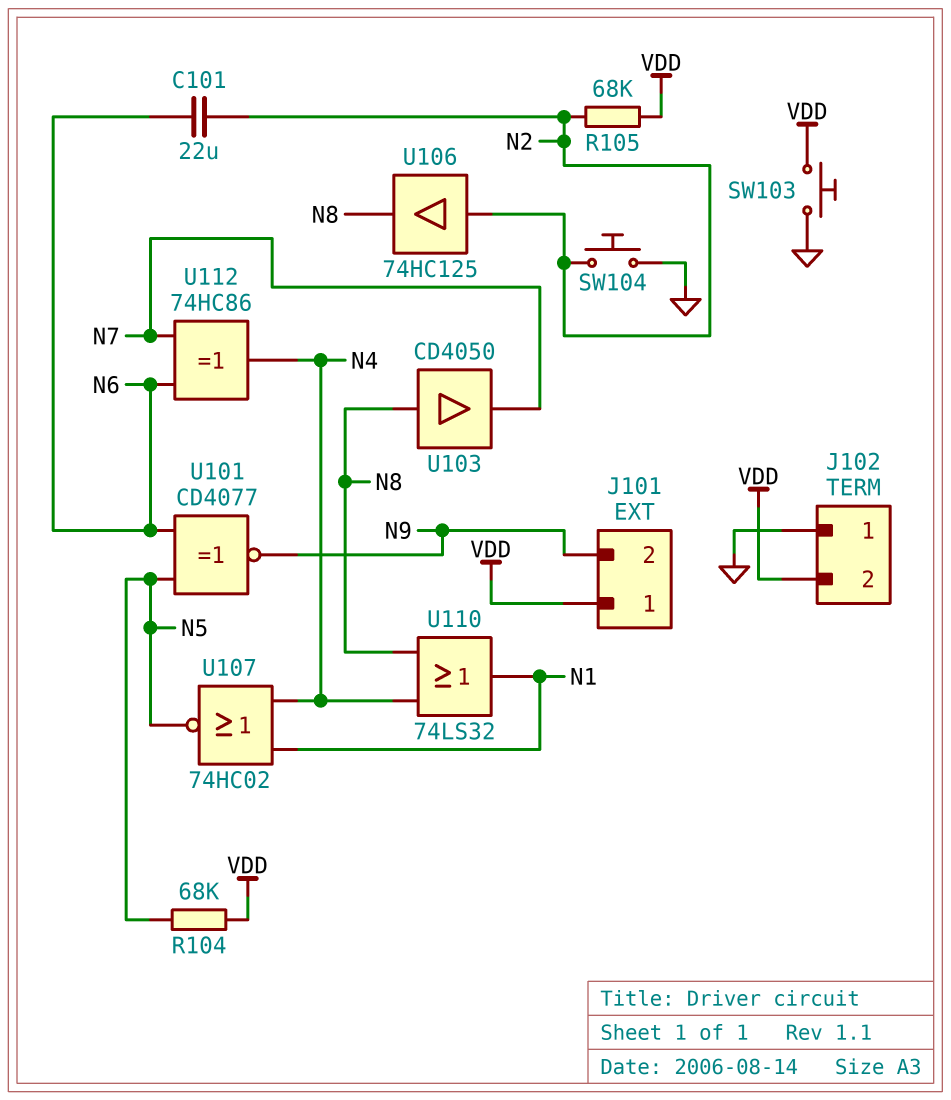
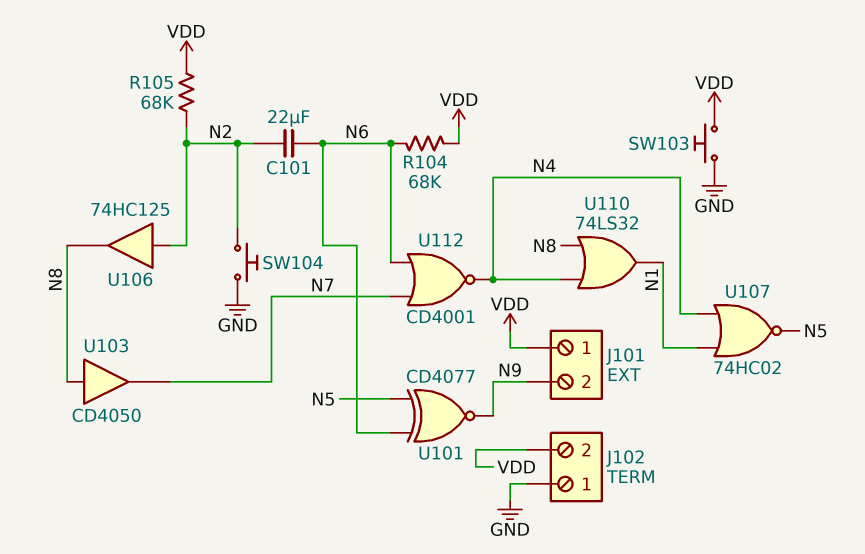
R104: 68k (N5, VDD) -> 68k (N6, VDD)
U112: XOR 74HC86 (in N6, in N7, out N4) -> NOR CD4001 (in N6, in N7, out N4)

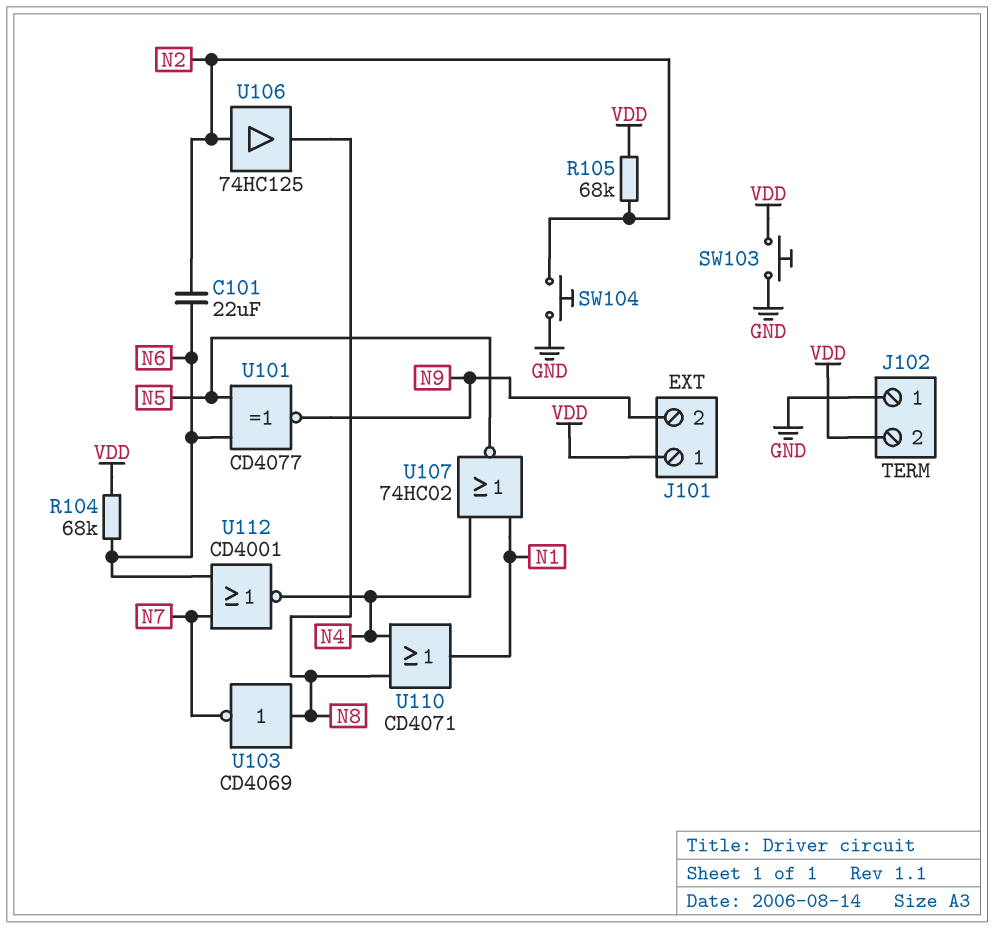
U103: buffer CD4050 (in N8, out N7) -> NOT CD4069 (in N8, out N7)
U110: OR 74LS32 (in N4, in N8, out N1) -> OR CD4071 (in N4, in N8, out N1)

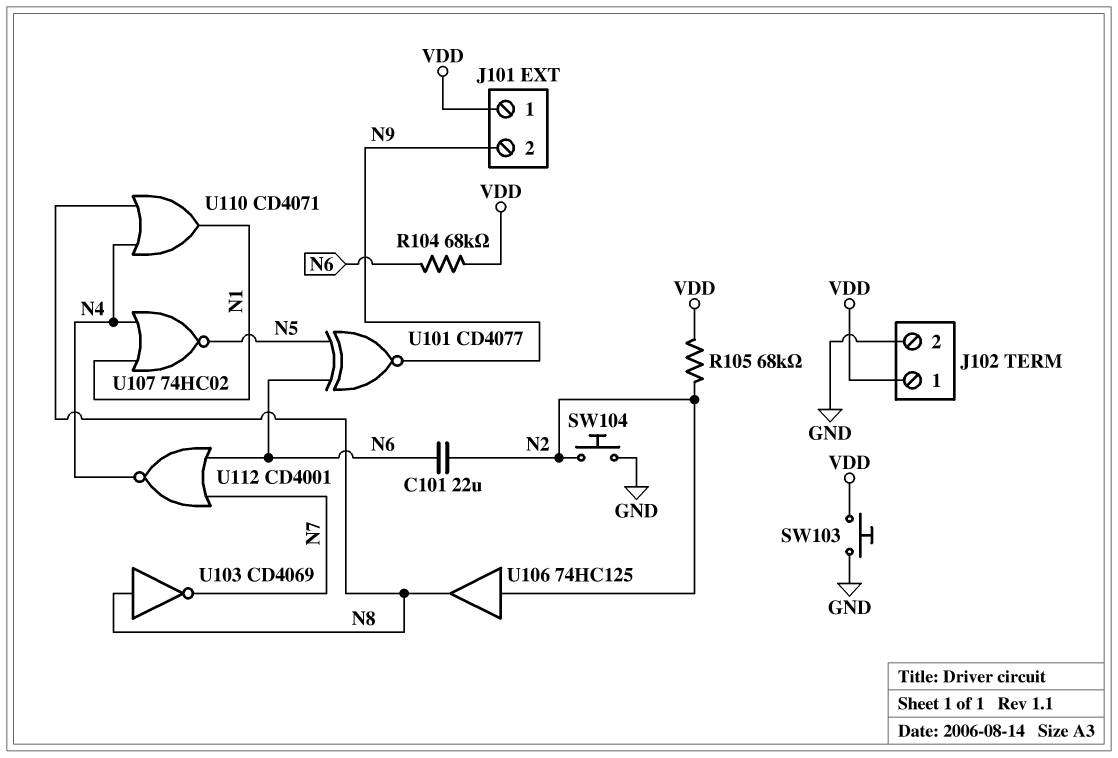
J102 pin 1: GND -> VDD
J102 pin 2: VDD -> GND

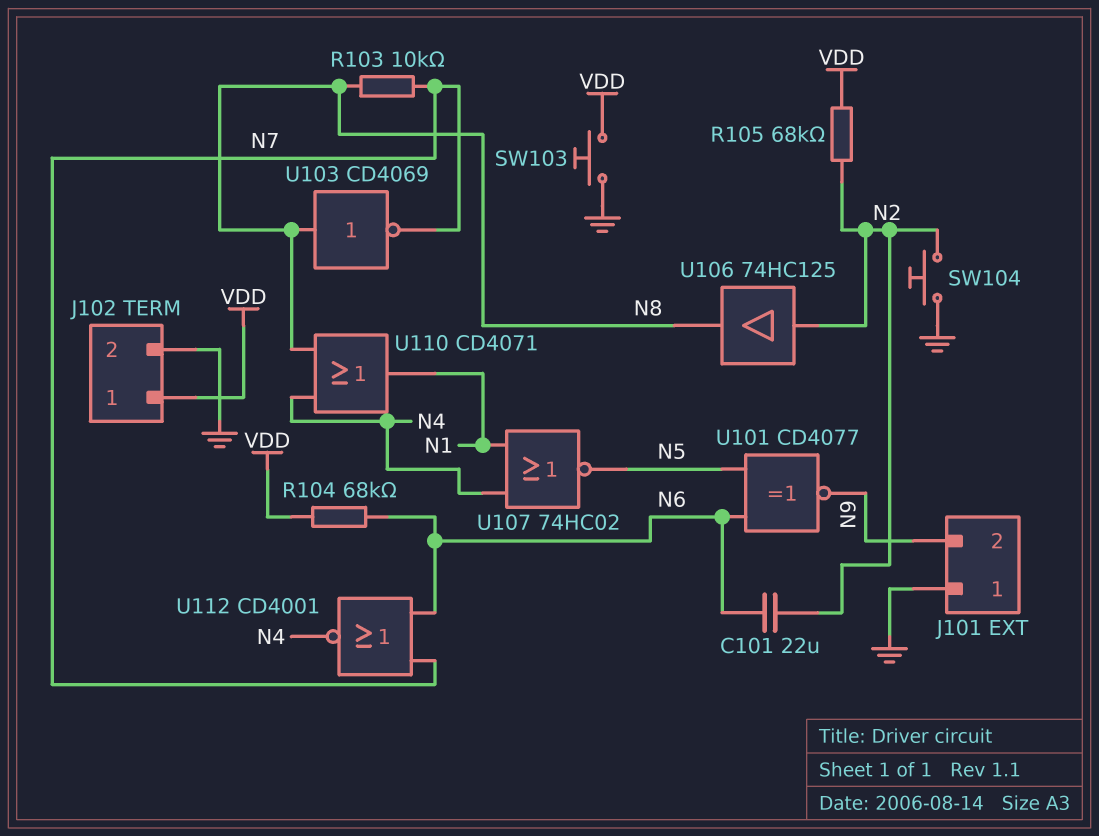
J101 pin 1: VDD -> GND
R103: none -> 10k (N7, N8)

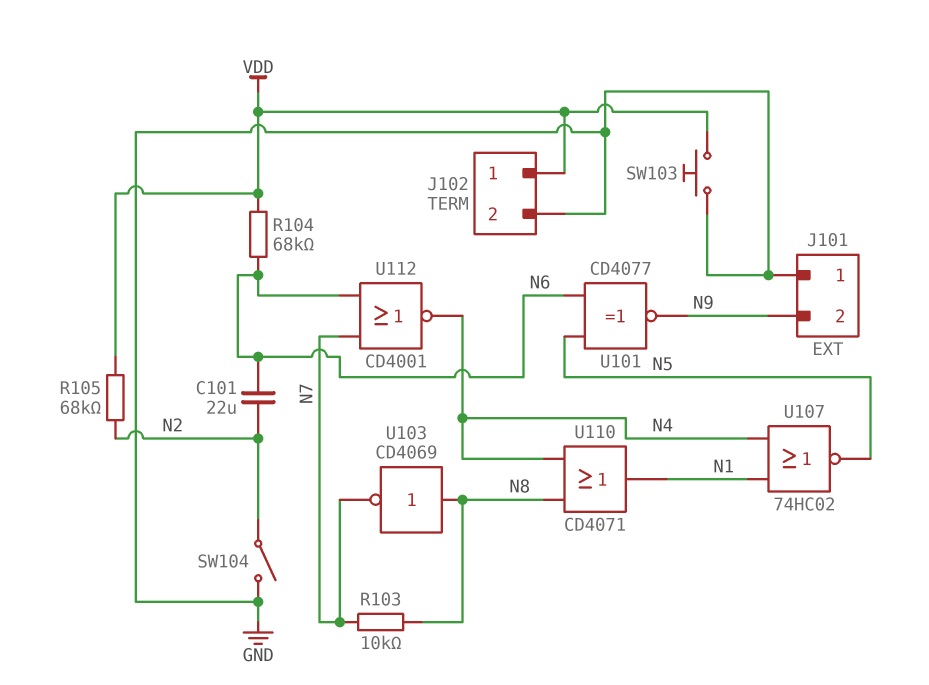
SW104: button (GND, N2) -> switch (GND, N2)
U106: buffer 74HC125 (in N2, out N8) -> none

